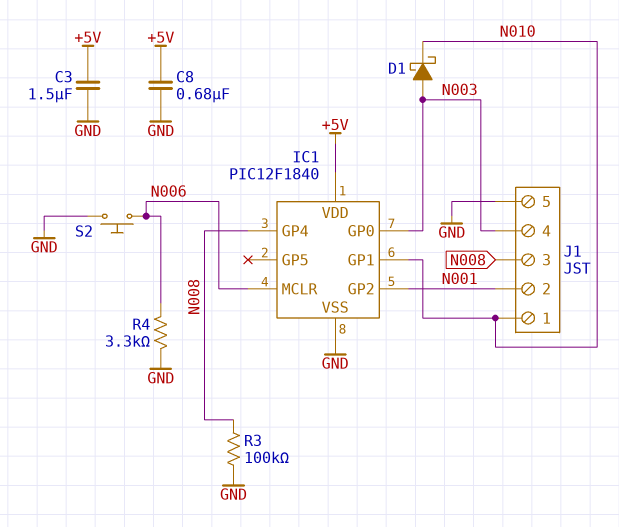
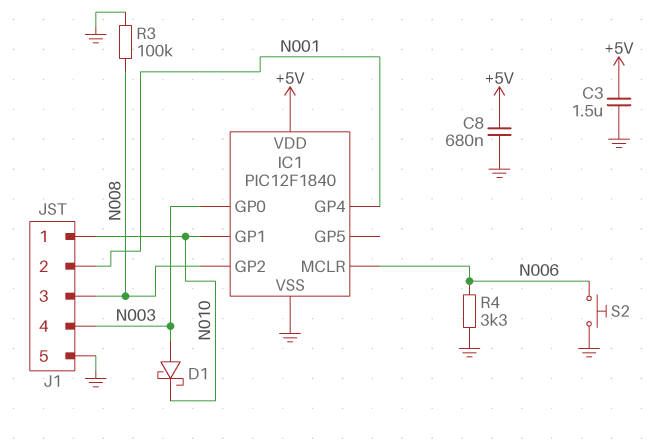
IC1 pin GP2: N001 -> N008
IC1 pin GP4: N008 -> N001

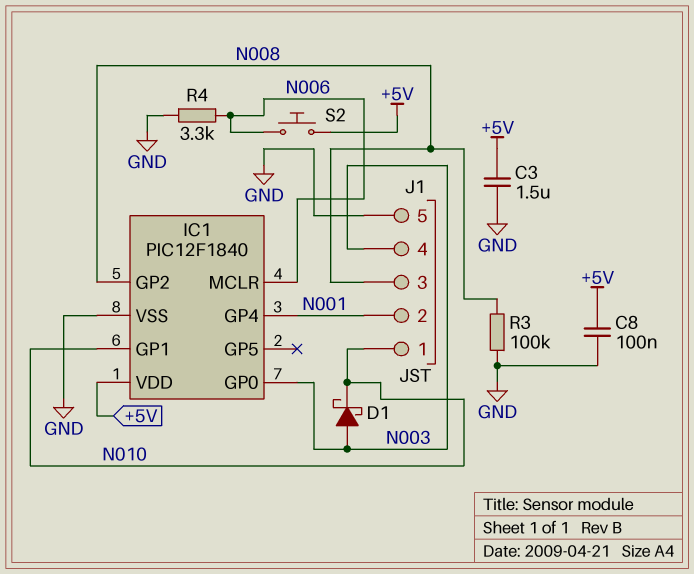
C8: 680nF (+5V, GND) -> 100nF (+5V, GND)
S2: button (GND, N006) -> button (+5V, N006)

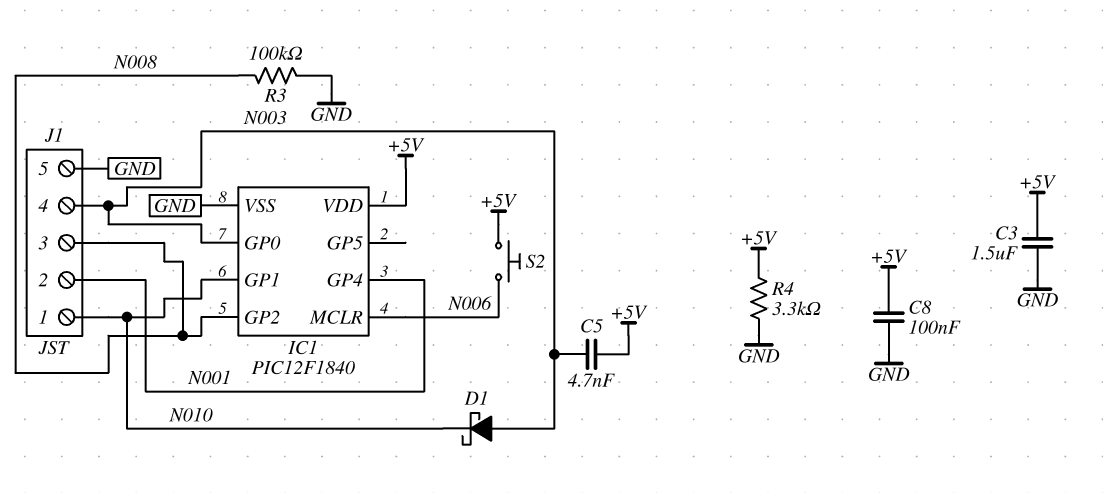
C5: none -> 4.7nF (+5V, N003)
R4: 3.3k (GND, N006) -> 3.3k (+5V, GND)

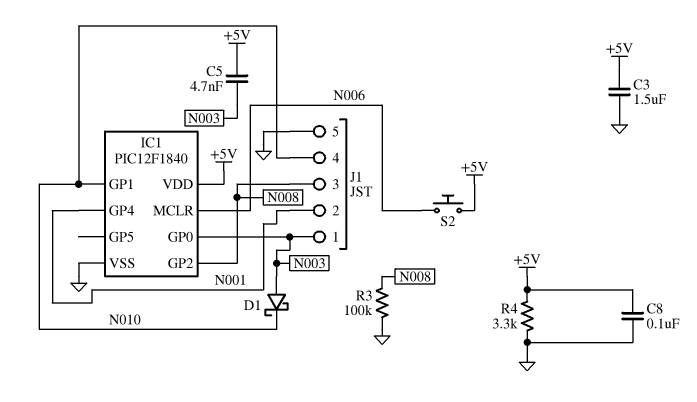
J1 pin 1: N010 -> N003
J1 pin 4: N003 -> N010

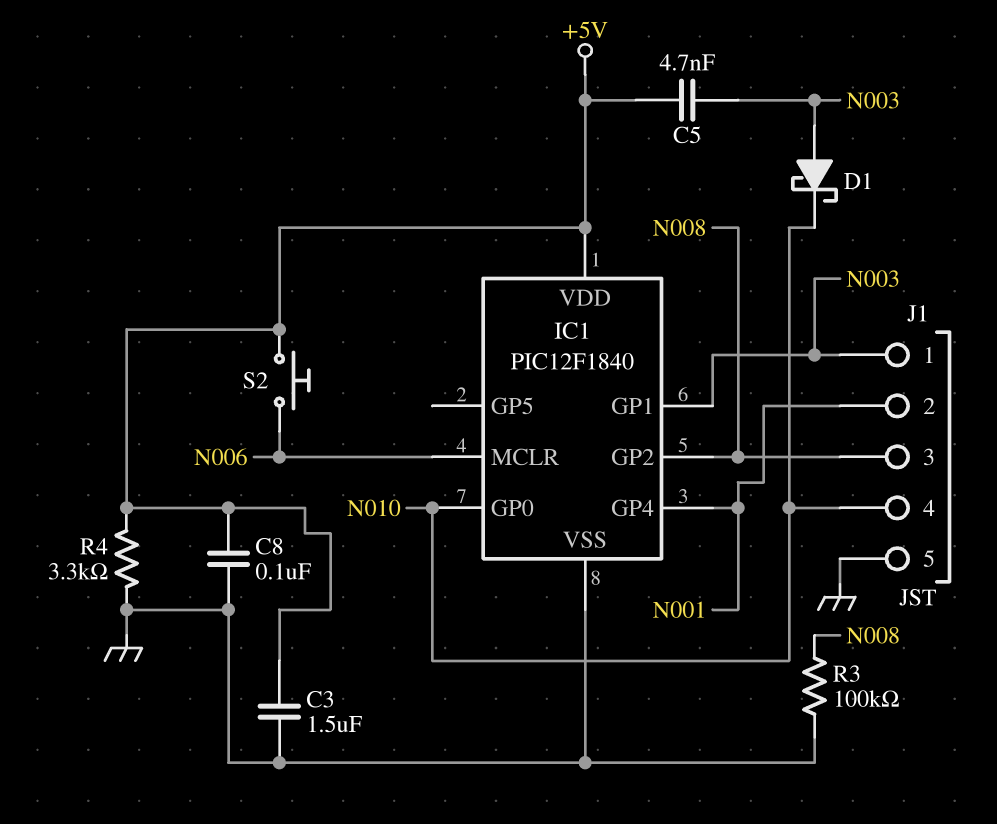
IC1 pin GP0: N003 -> N010
IC1 pin GP1: N010 -> N003

